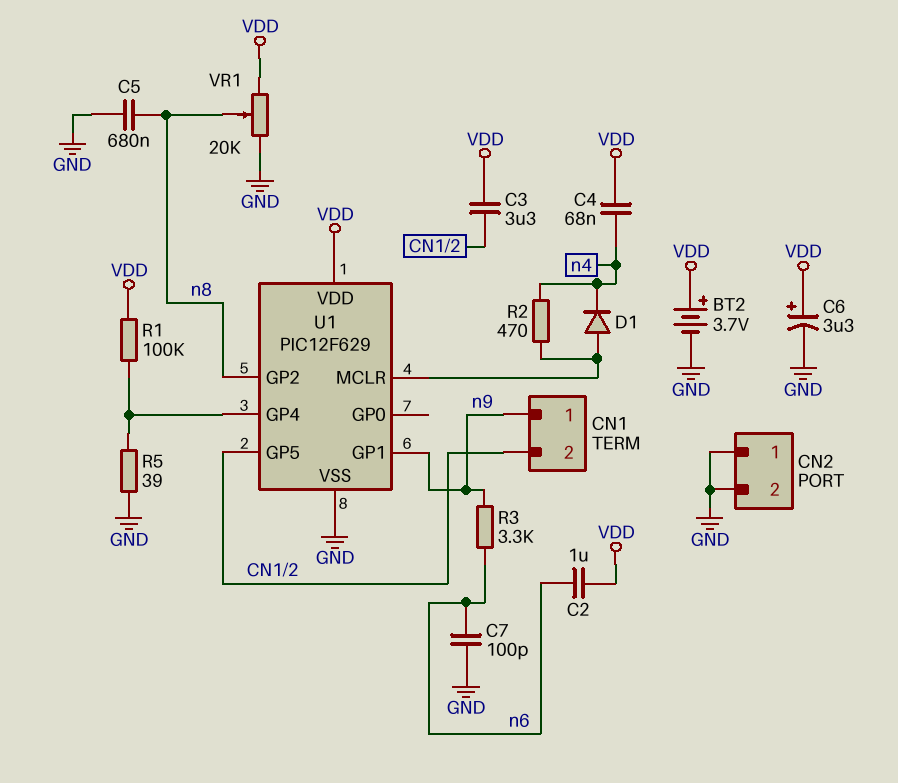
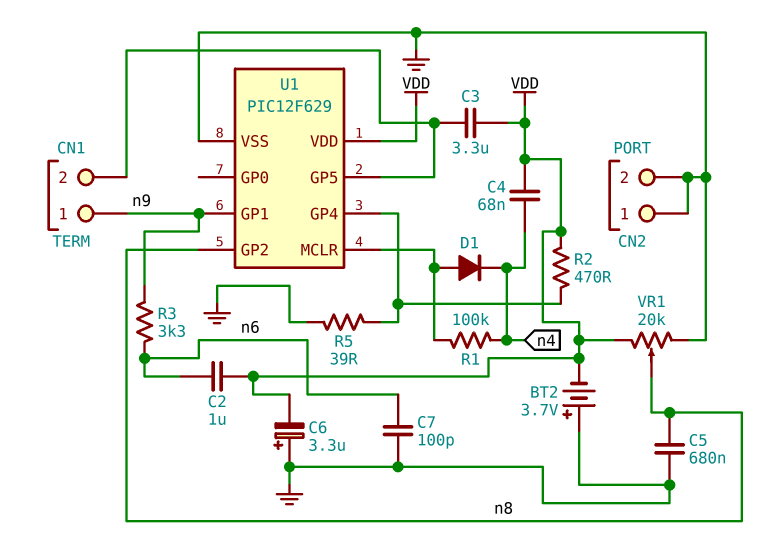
BT2: 3.7V (plus VDD, minus GND) -> 3.7V (plus GND, minus VDD)
C6: 3.3uF (plus VDD, minus GND) -> 3.3uF (plus GND, minus VDD)
R1: 100k (U1/GP4, VDD) -> 100k (U1/MCLR, n4)
R2: 470 (U1/MCLR, n4) -> 470 (U1/GP4, VDD)

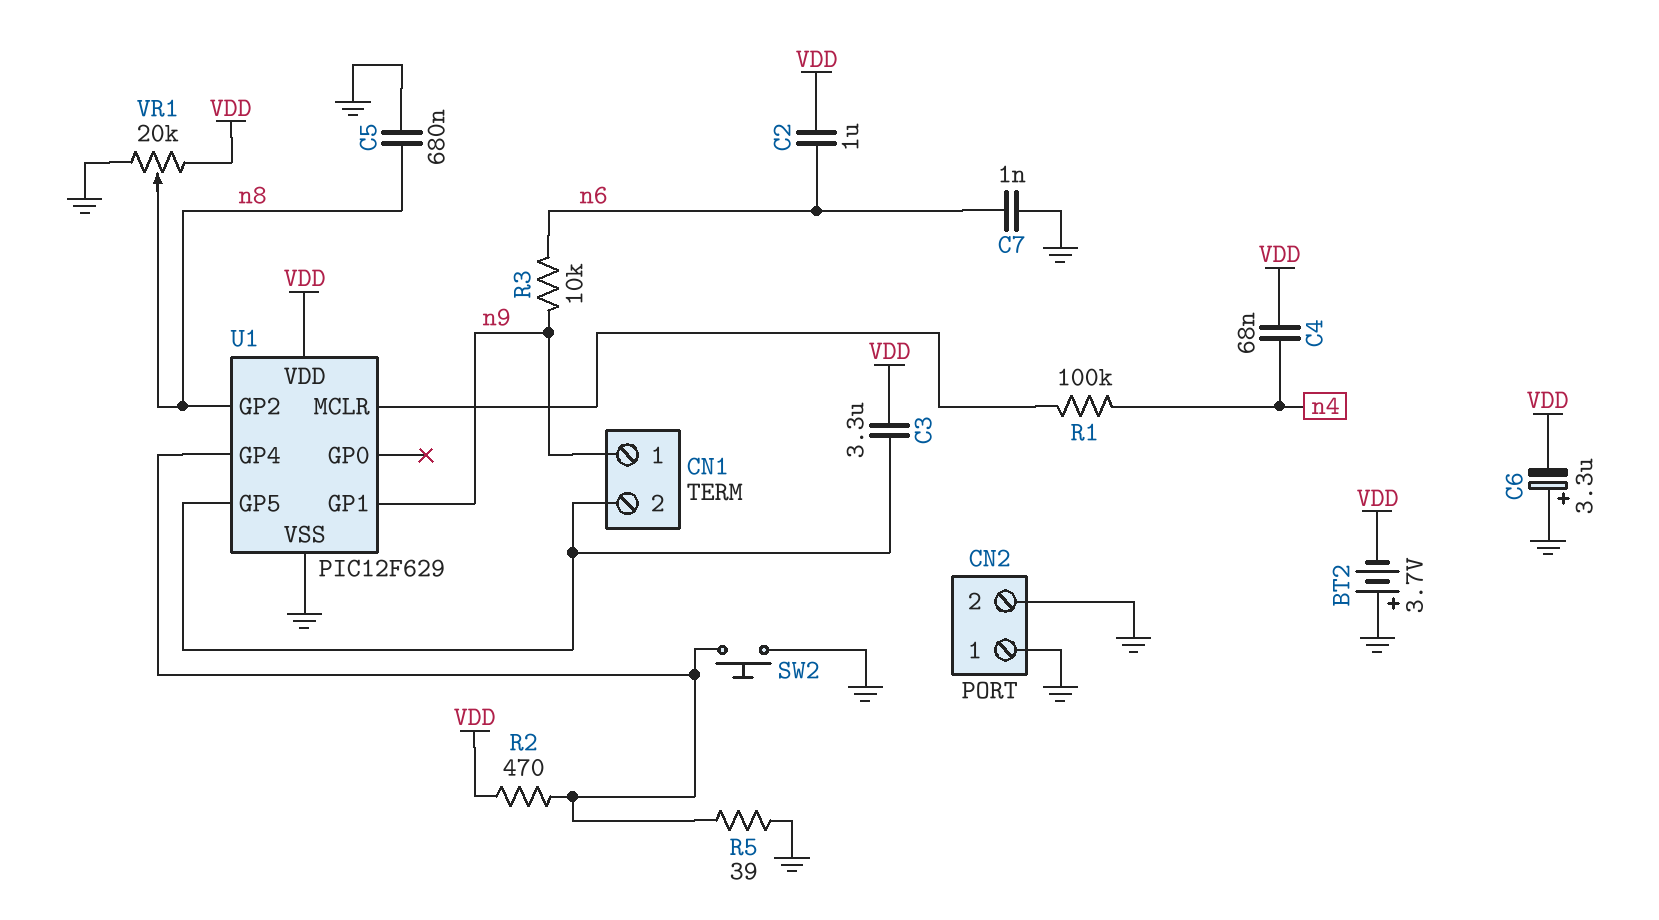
C7: 100pF (GND, n6) -> 1nF (GND, n6)
D1: diode (A U1/MCLR, K n4) -> none
R3: 3.3k (n6, n9) -> 10k (n6, n9)
SW2: none -> button (GND, U1/GP4)

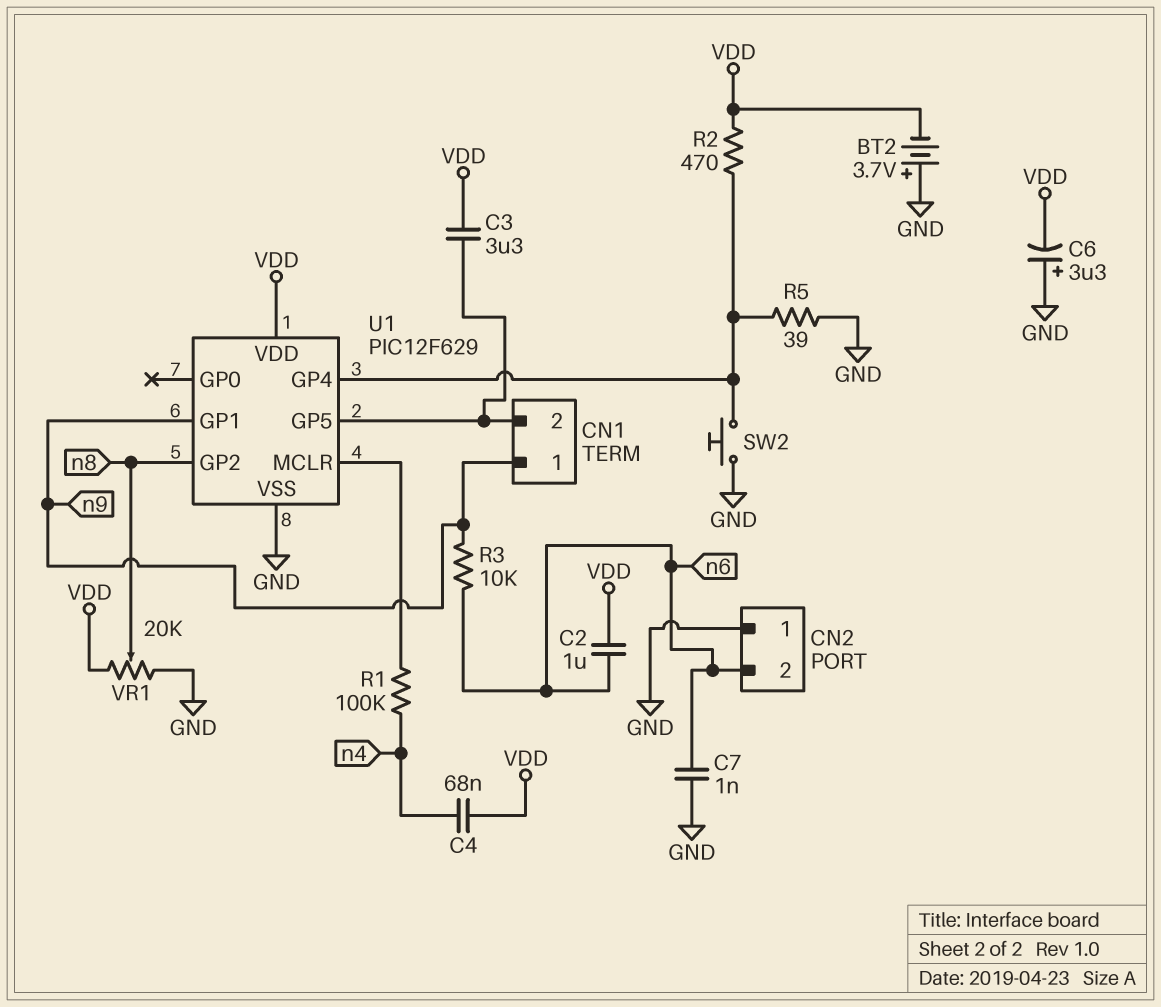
C5: 680nF (GND, n8) -> none
CN2 pin 2: GND -> n6

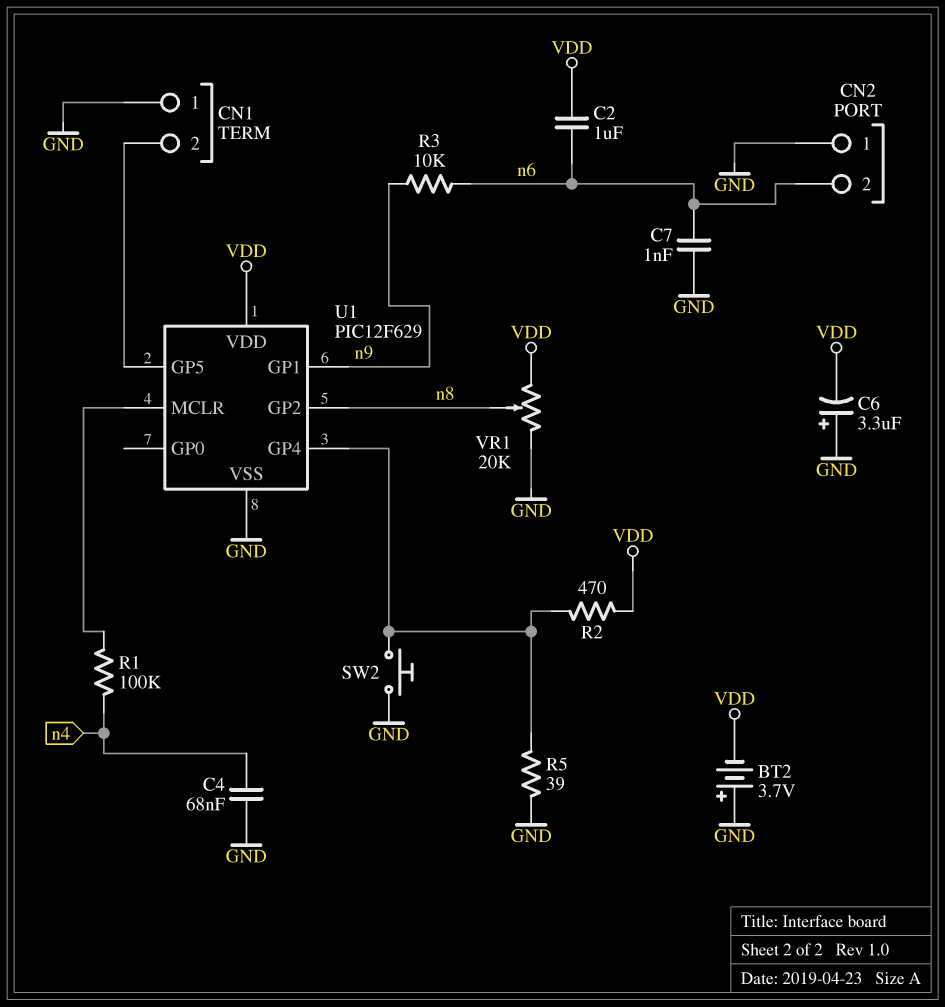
C3: 3.3uF (CN1/2, VDD) -> none
C4: 68nF (VDD, n4) -> 68nF (GND, n4)
CN1 pin 1: n9 -> GND

